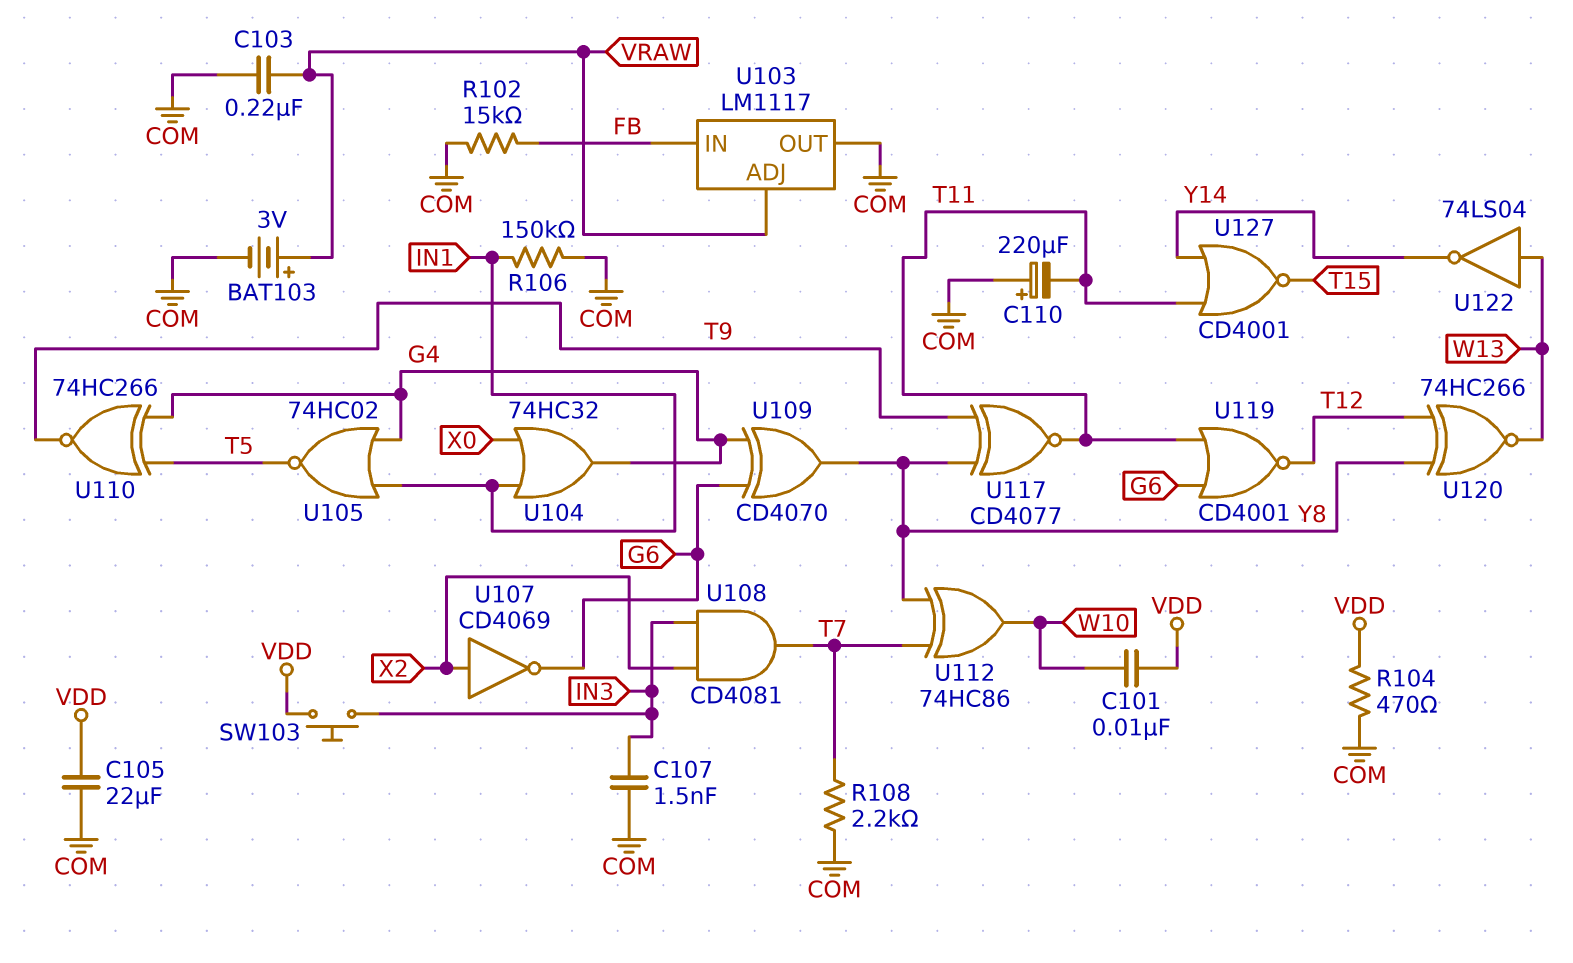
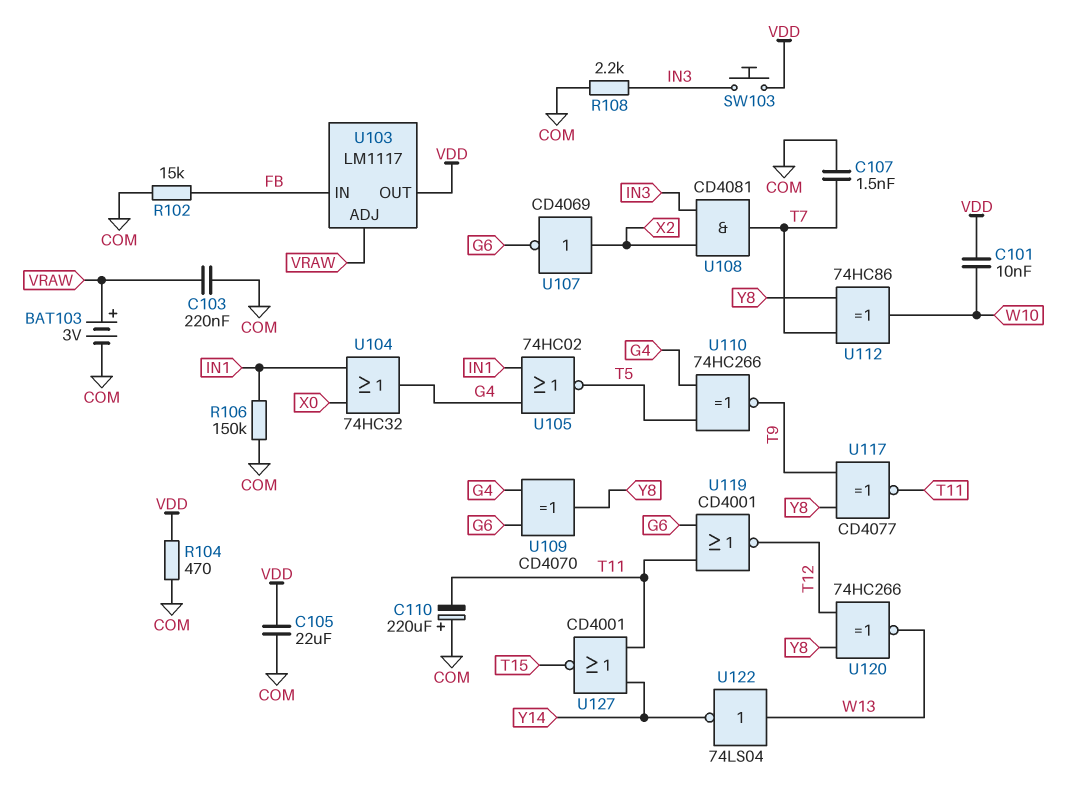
C107: 1.5nF (COM, IN3) -> 1.5nF (COM, T7)
R108: 2.2k (COM, T7) -> 2.2k (COM, IN3)
U103 pin OUT: COM -> VDD

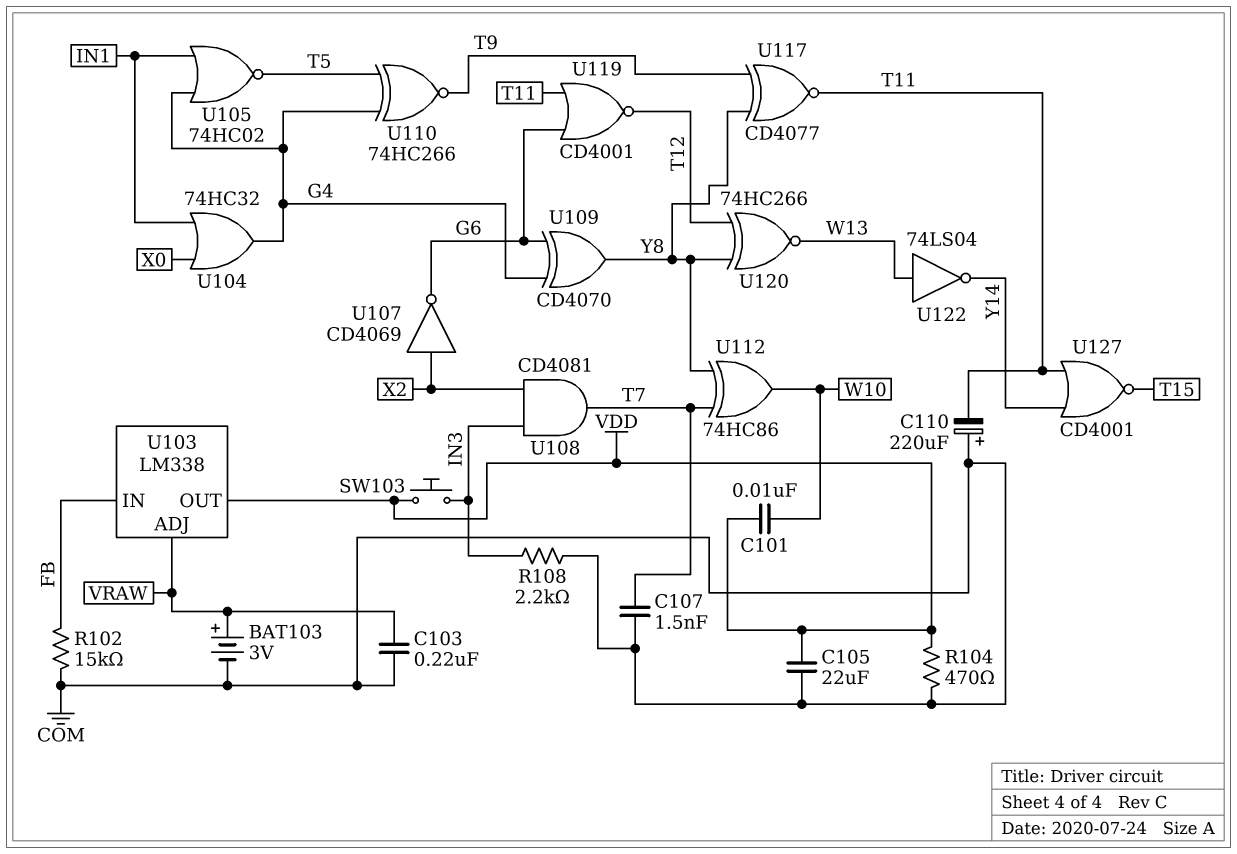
R106: 150k (COM, IN1) -> none
U103: LM1117 -> LM338

